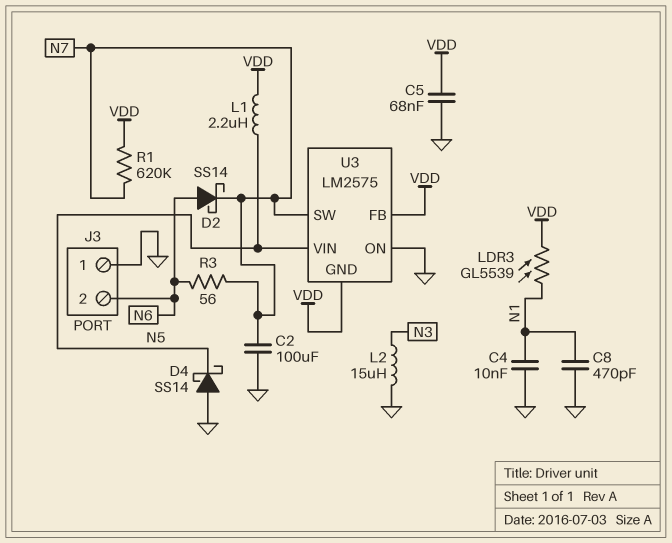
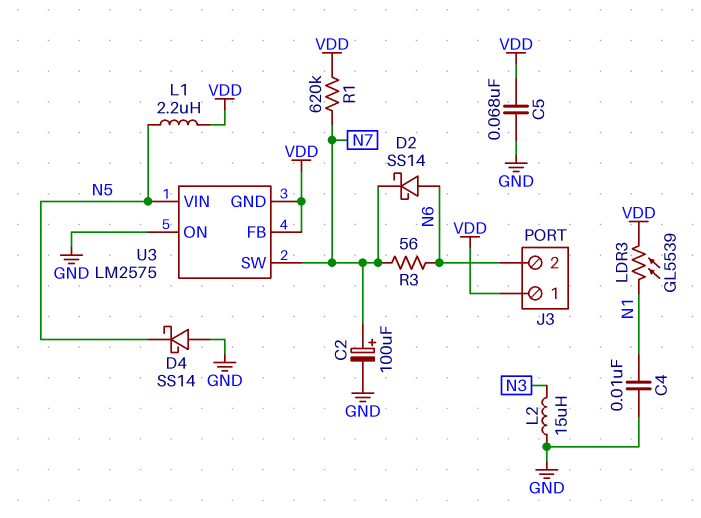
C2: 100uF (GND, N7) -> 100uF (plus N7, minus GND)
C8: 470pF (GND, N1) -> none
J3 pin 1: GND -> VDD

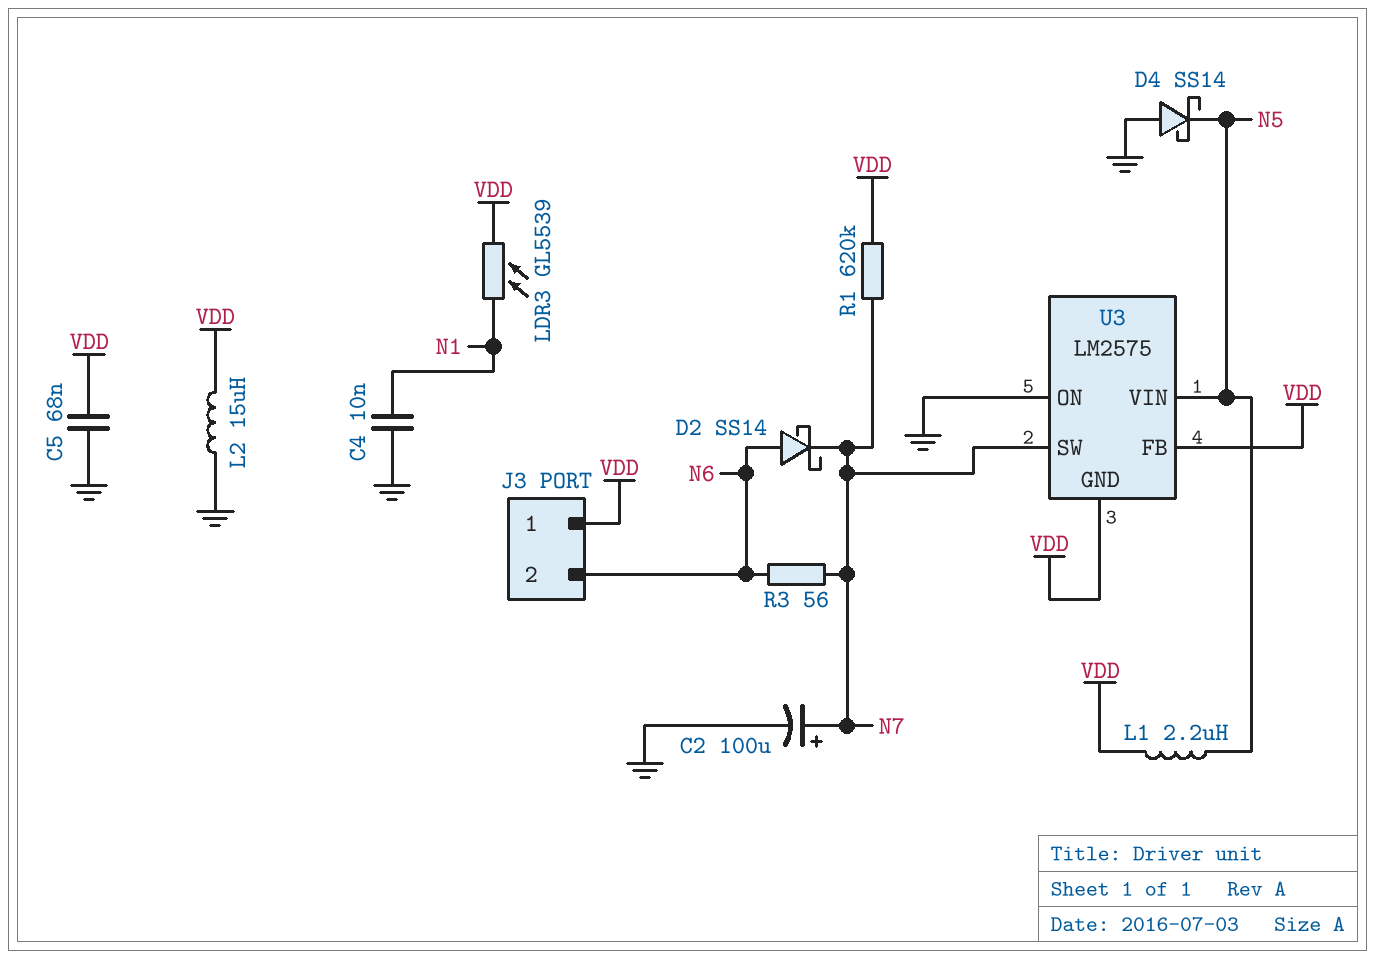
L2: 15uH (GND, N3) -> 15uH (GND, VDD)

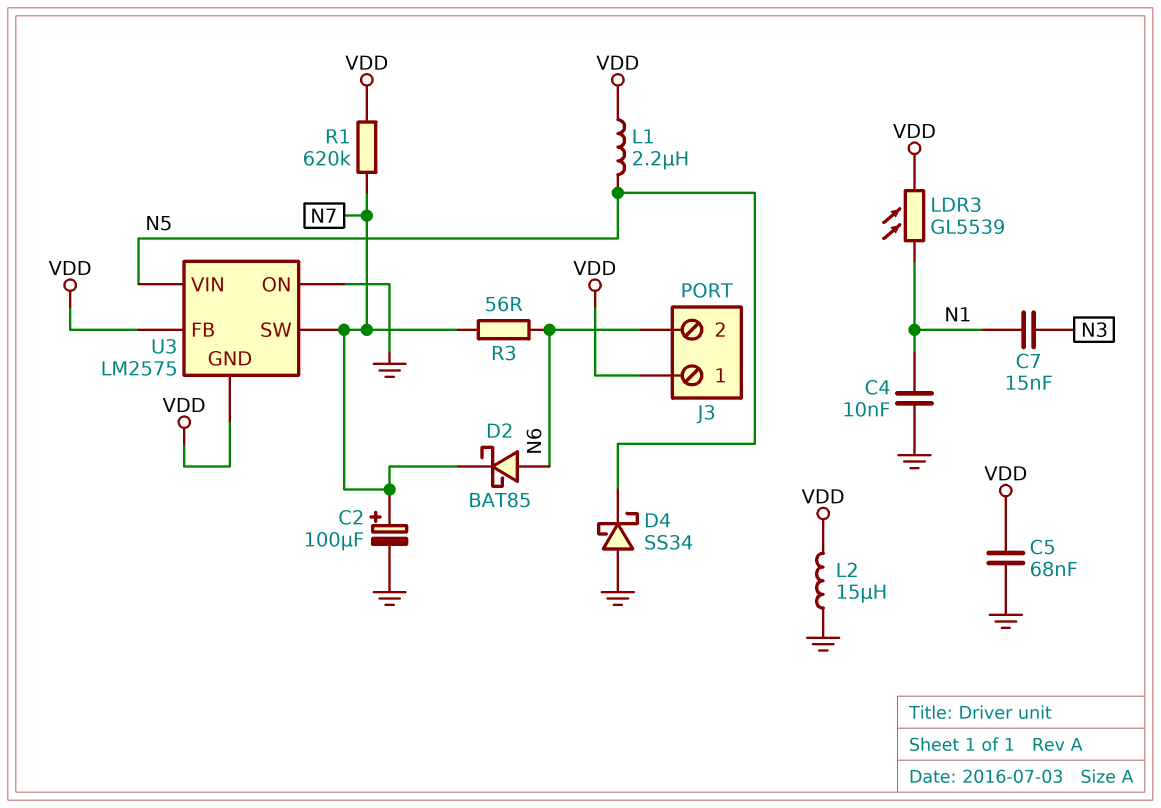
C7: none -> 15nF (N1, N3)
D2: schottky SS14 (A N6, K N7) -> schottky BAT85 (A N6, K N7)
D4: schottky SS14 (A GND, K N5) -> schottky SS34 (A GND, K N5)

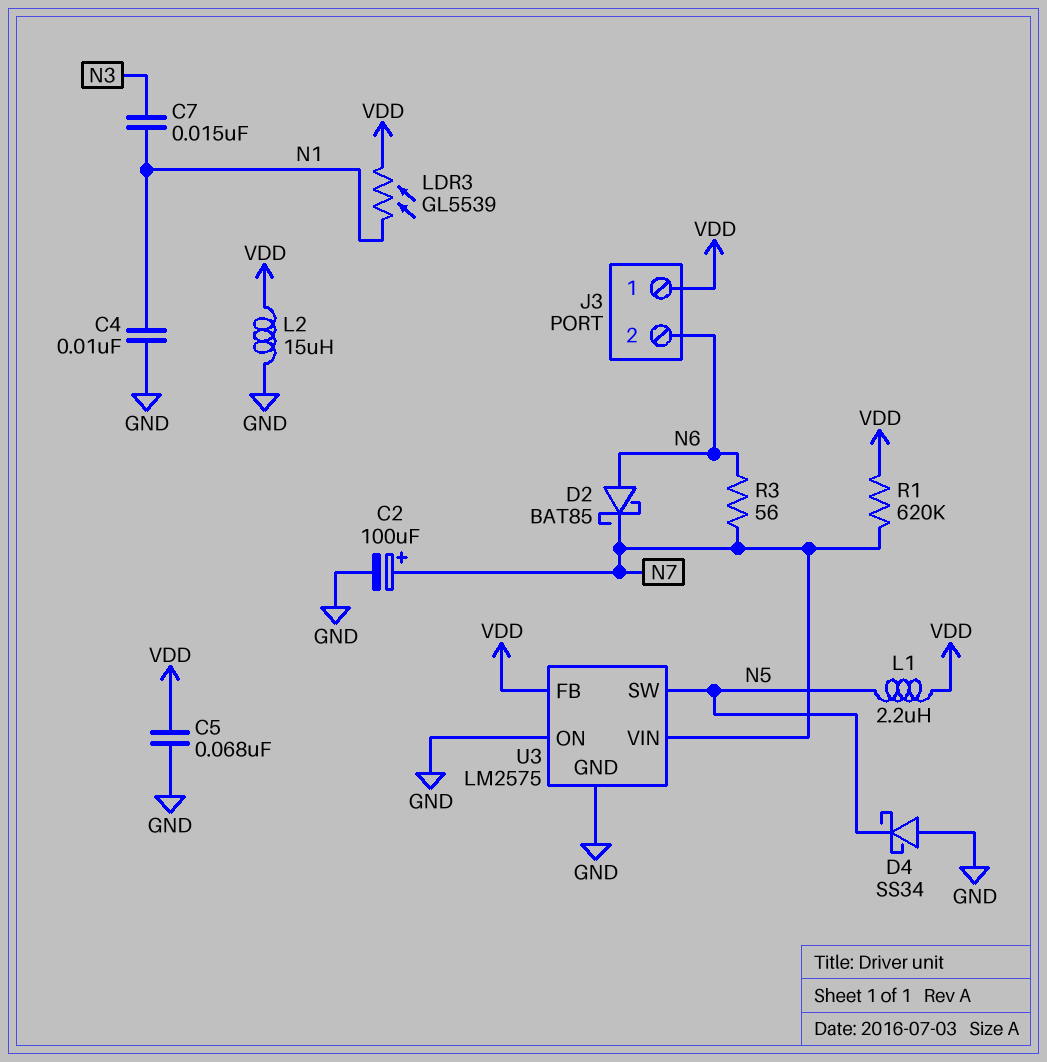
U3 pin GND: VDD -> GND
U3 pin SW: N7 -> N5
U3 pin VIN: N5 -> N7

